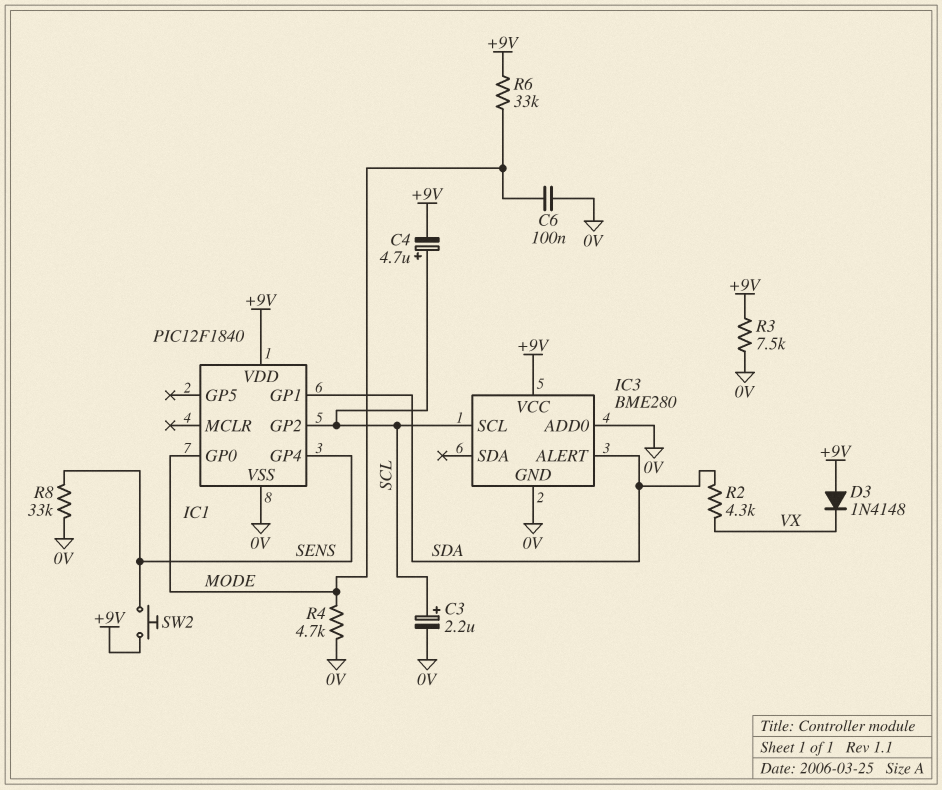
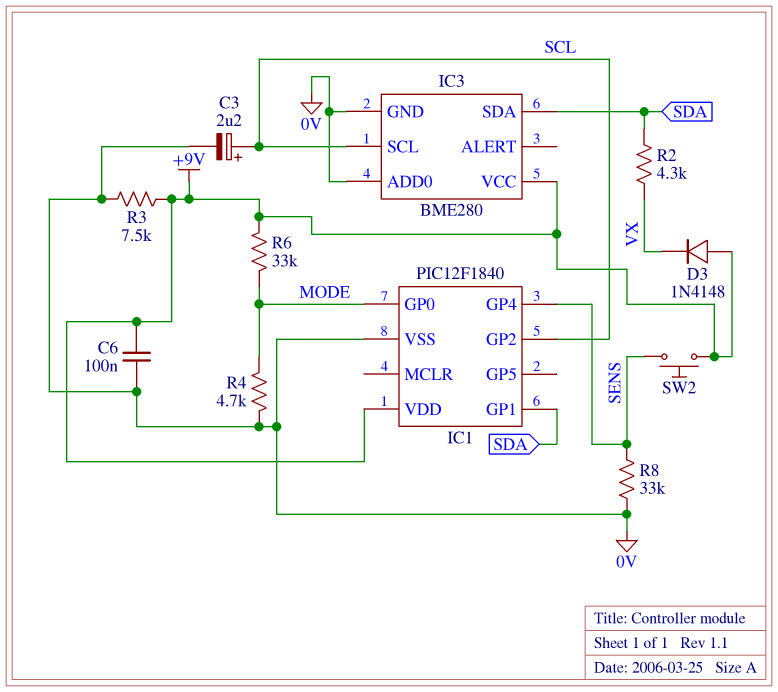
C4: 4.7uF (plus SCL, minus +9V) -> none
C6: 100nF (0V, MODE) -> 100nF (+9V, 0V)
IC3 pin ALERT: SDA -> none
IC3 pin SDA: none -> SDA

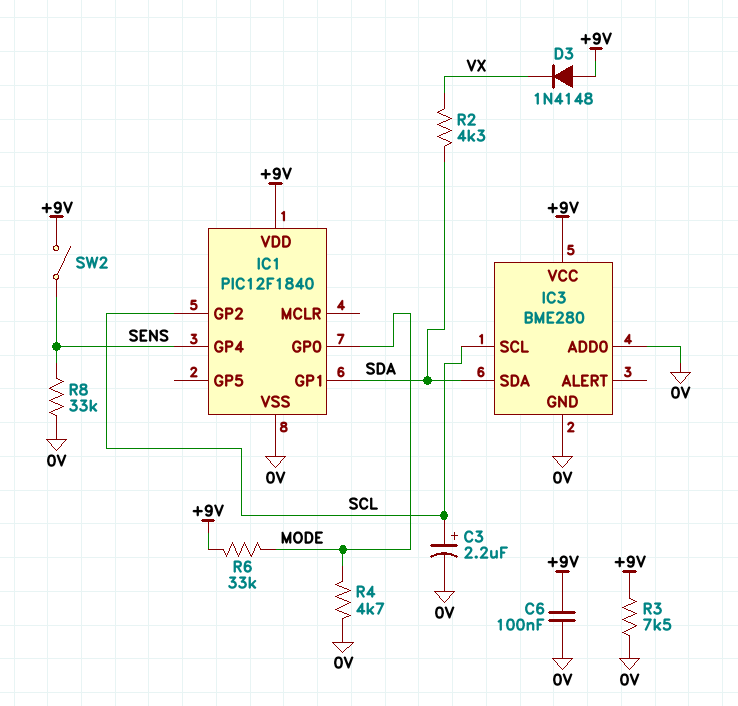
SW2: button (+9V, SENS) -> switch (+9V, SENS)

